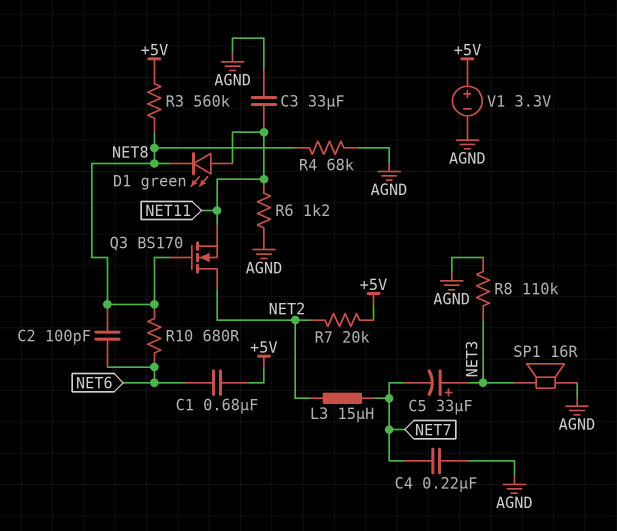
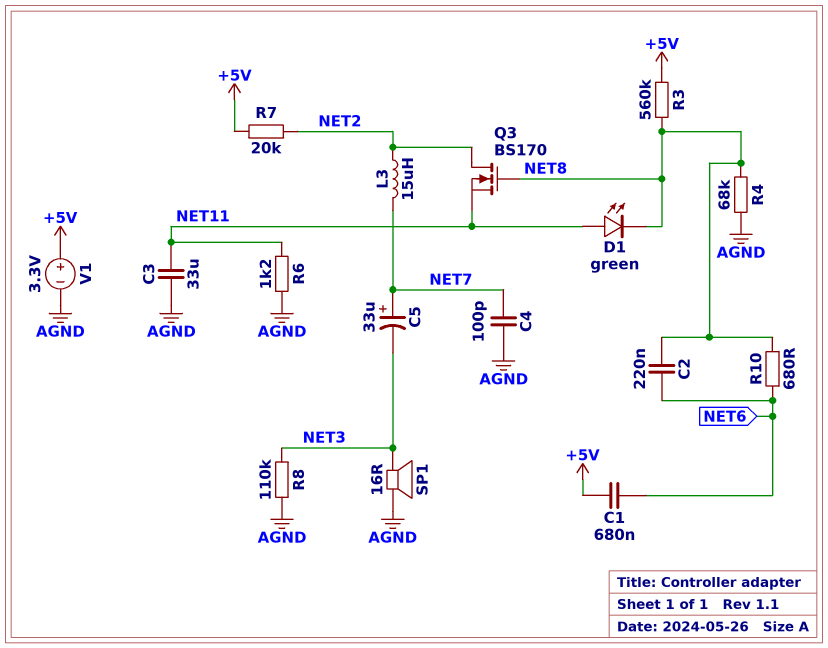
C2: 100pF (NET6, NET8) -> 220nF (NET6, NET8)
C4: 220nF (AGND, NET7) -> 100pF (AGND, NET7)
C5: 33uF (plus NET3, minus NET7) -> 33uF (plus NET7, minus NET3)

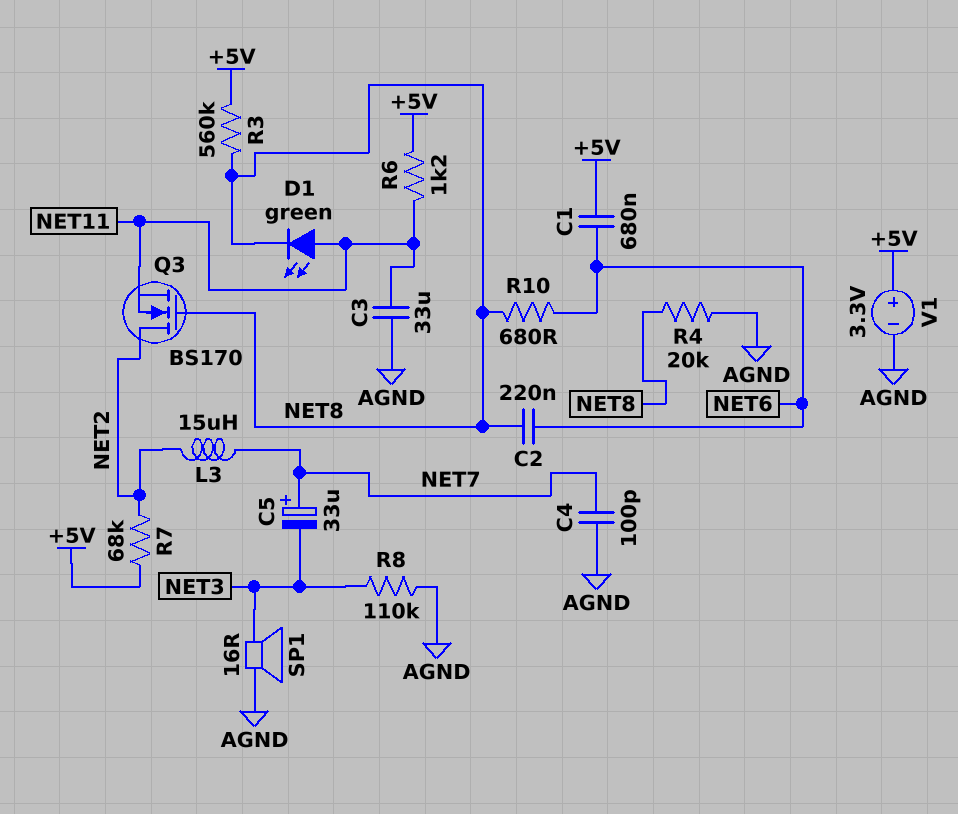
R4: 68k (AGND, NET8) -> 20k (AGND, NET8)
R6: 1.2k (AGND, NET11) -> 1.2k (+5V, NET11)
R7: 20k (+5V, NET2) -> 68k (+5V, NET2)

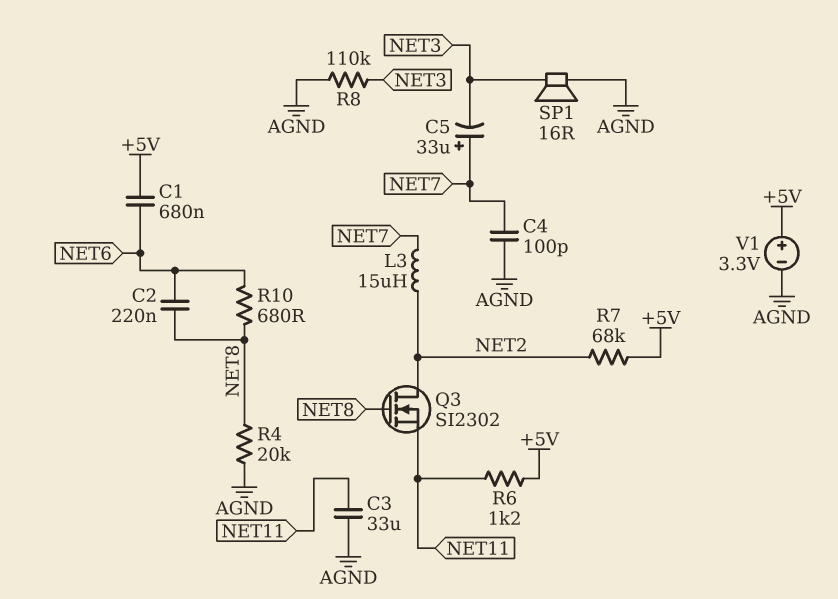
D1: LED green (A NET11, K NET8) -> none
Q3: NMOS BS170 (G NET8, D NET2, S NET11) -> NMOS SI2302 (G NET8, D NET2, S NET11)
R3: 560k (+5V, NET8) -> none

